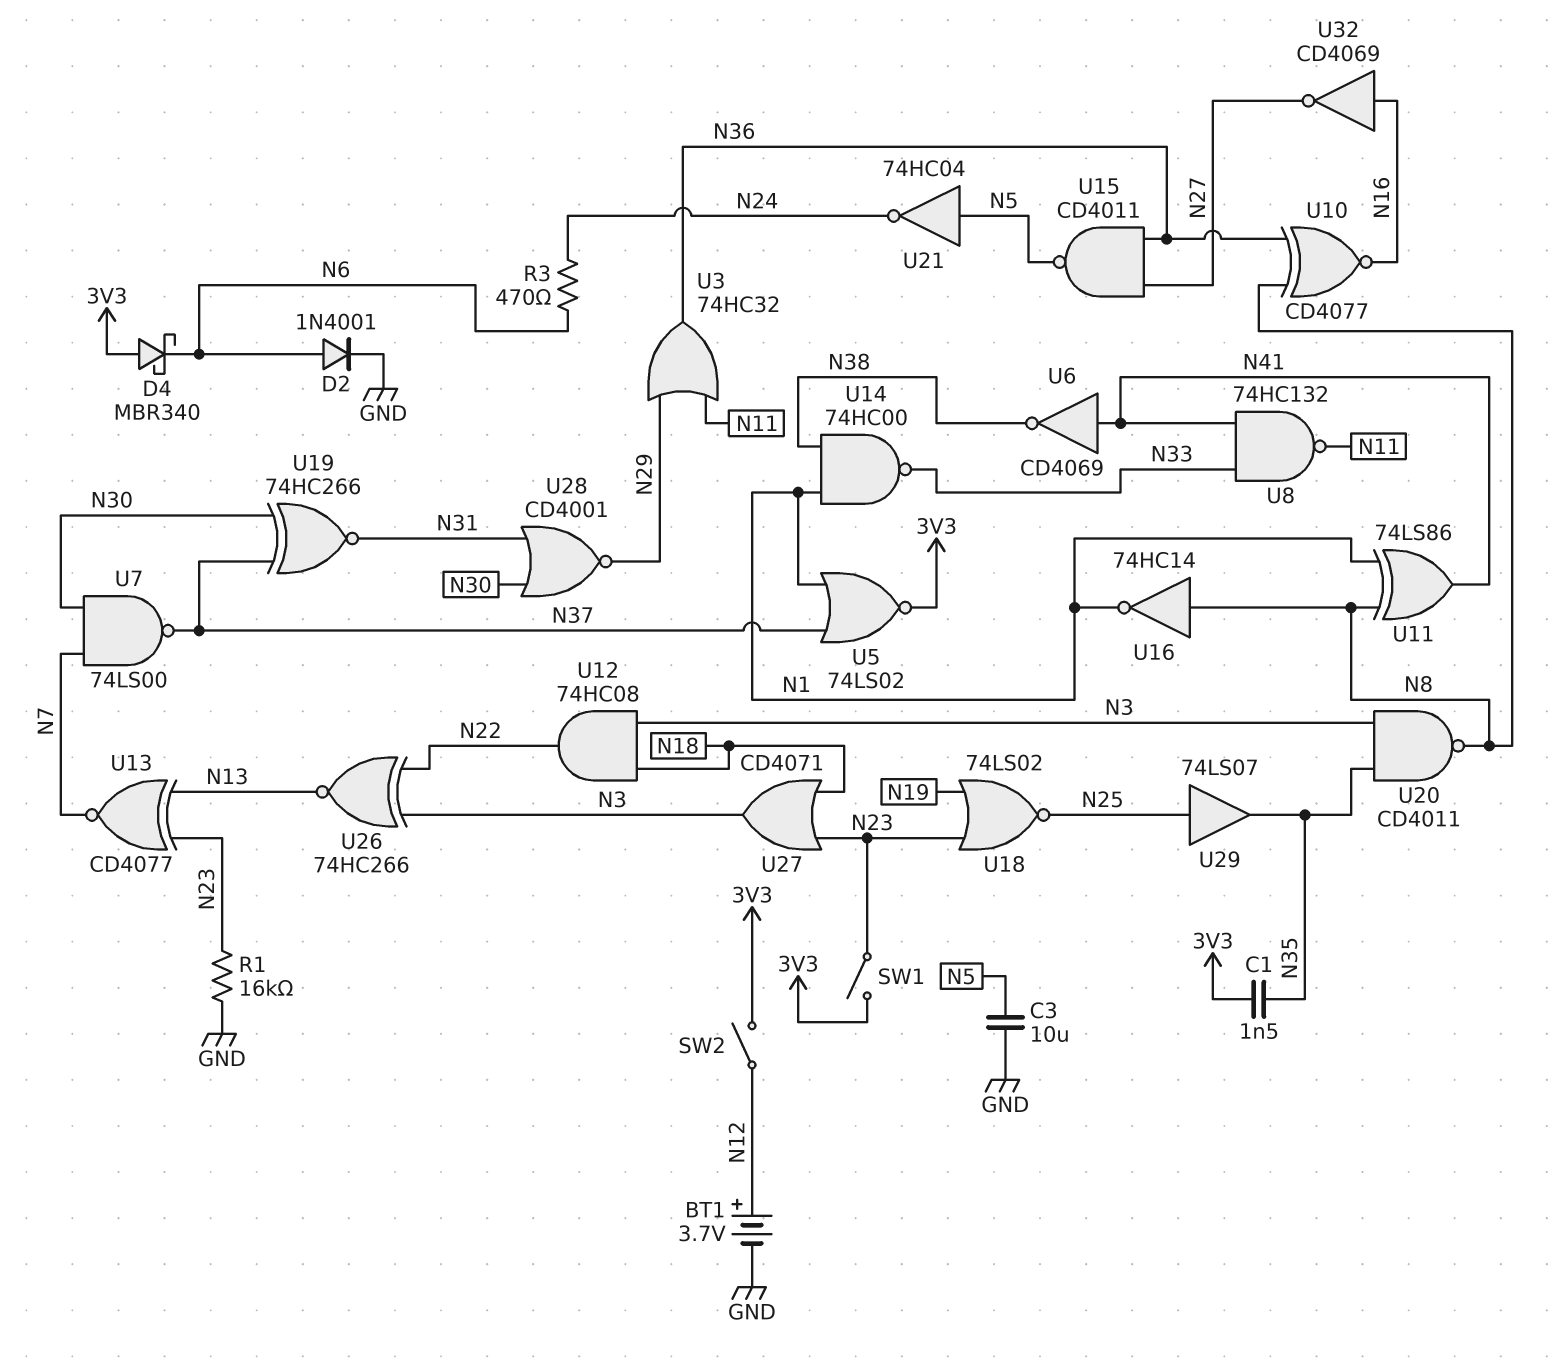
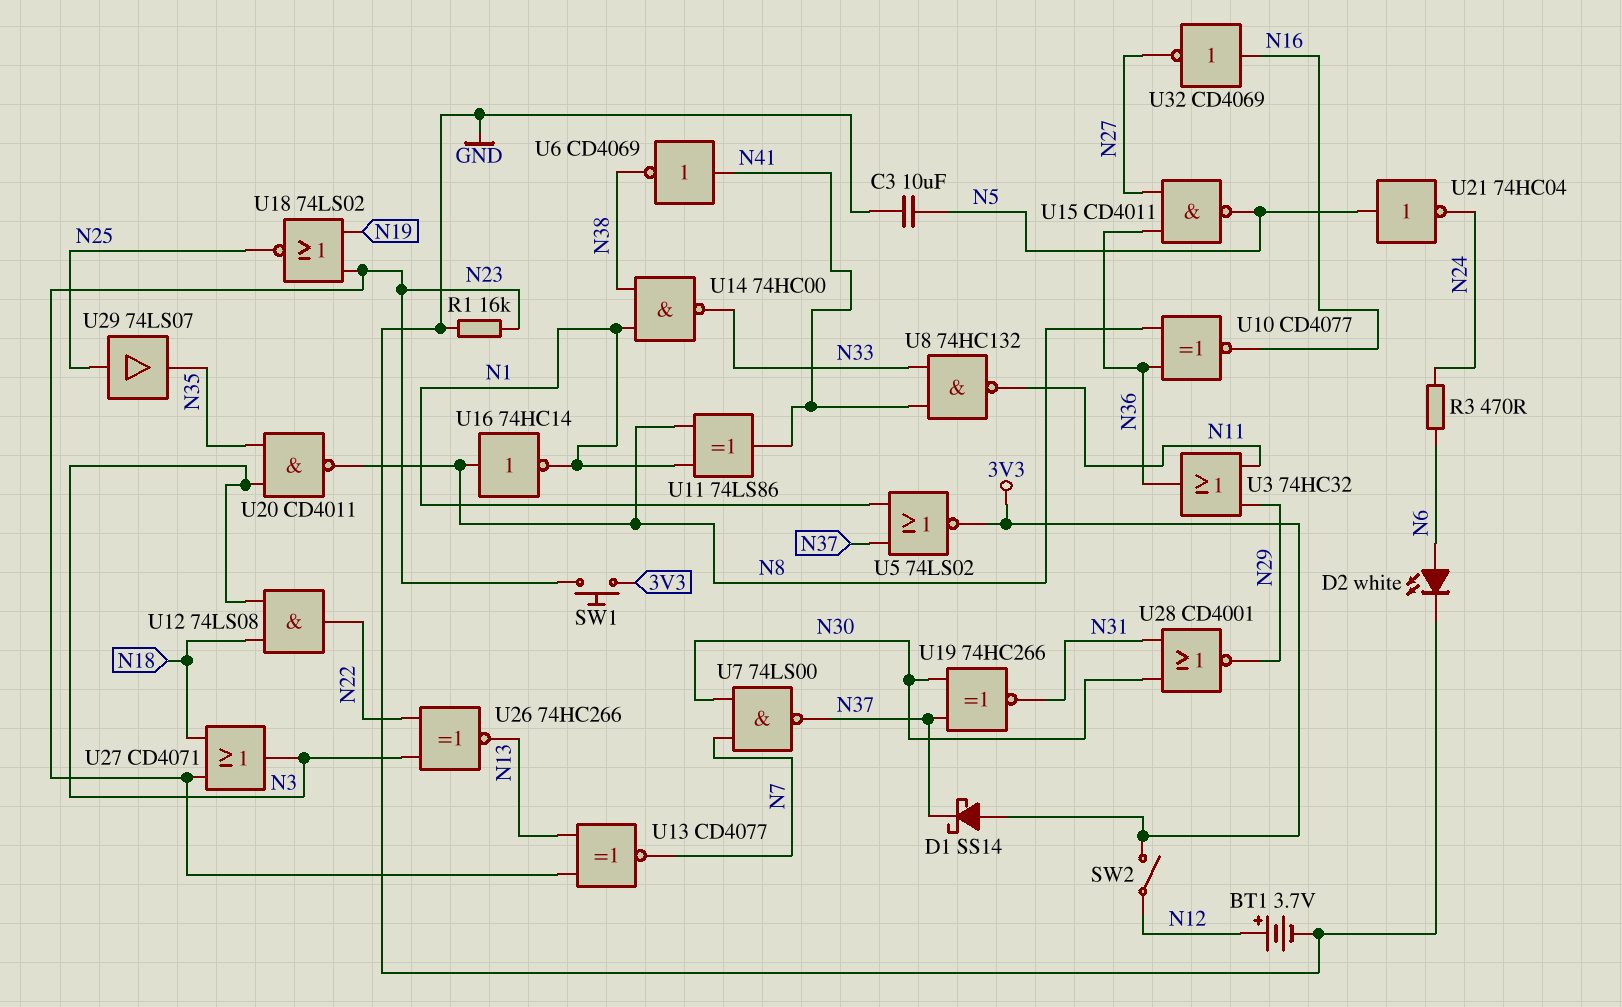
C1: 1.5nF (3V3, N35) -> none
D1: none -> schottky SS14 (A 3V3, K N37)
D2: diode 1N4001 (A N6, K GND) -> LED white (A N6, K GND)
D4: schottky MBR340 (A 3V3, K N6) -> none
SW1: switch (3V3, N23) -> button (3V3, N23)
U12: AND 74HC08 (in N3, in N18, out N22) -> AND 74LS08 (in N3, in N18, out N22)

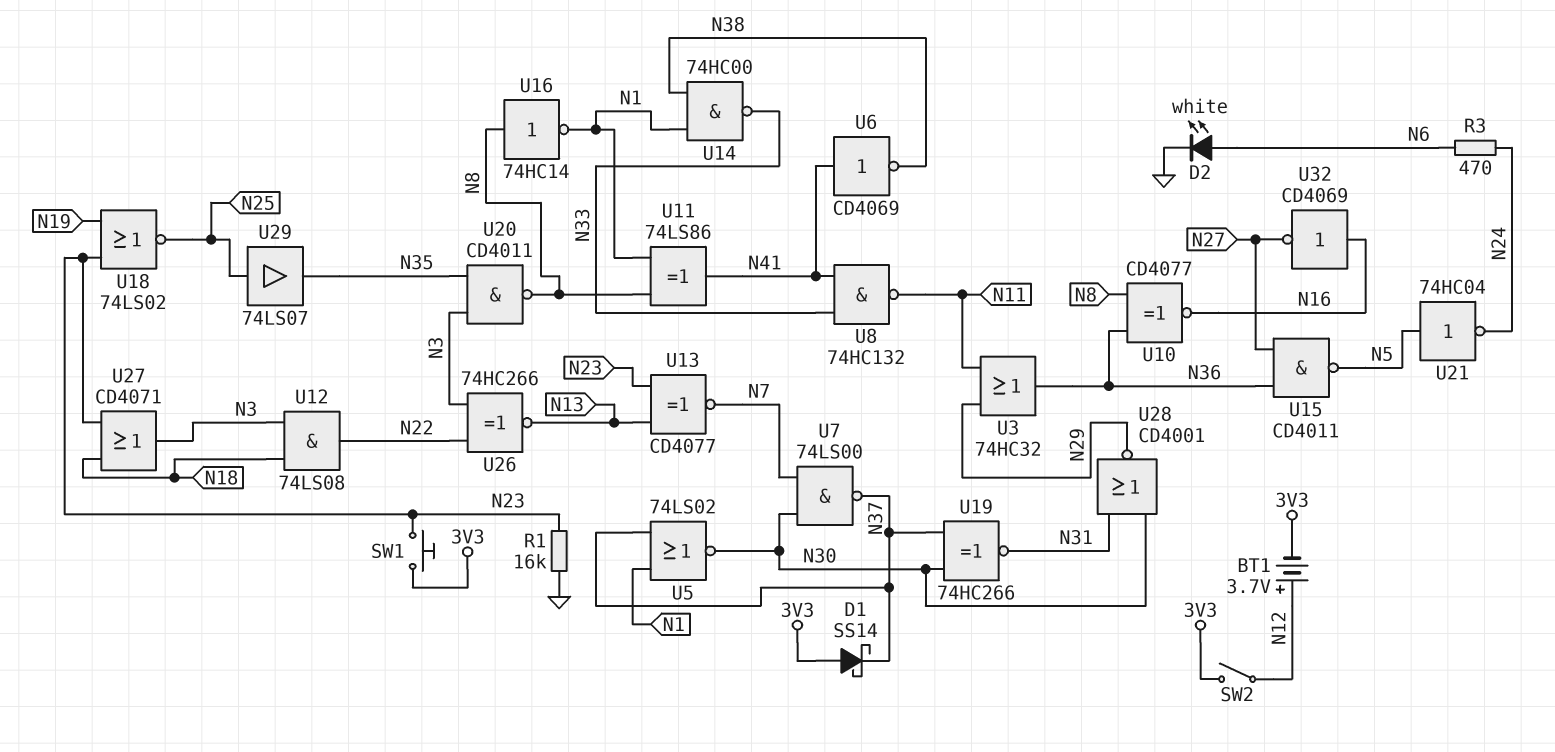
BT1: 3.7V (plus N12, minus GND) -> 3.7V (plus N12, minus 3V3)
C3: 10uF (GND, N5) -> none
U5: NOR 74LS02 (in N1, in N37, out 3V3) -> NOR 74LS02 (in N1, in N37, out N30)

